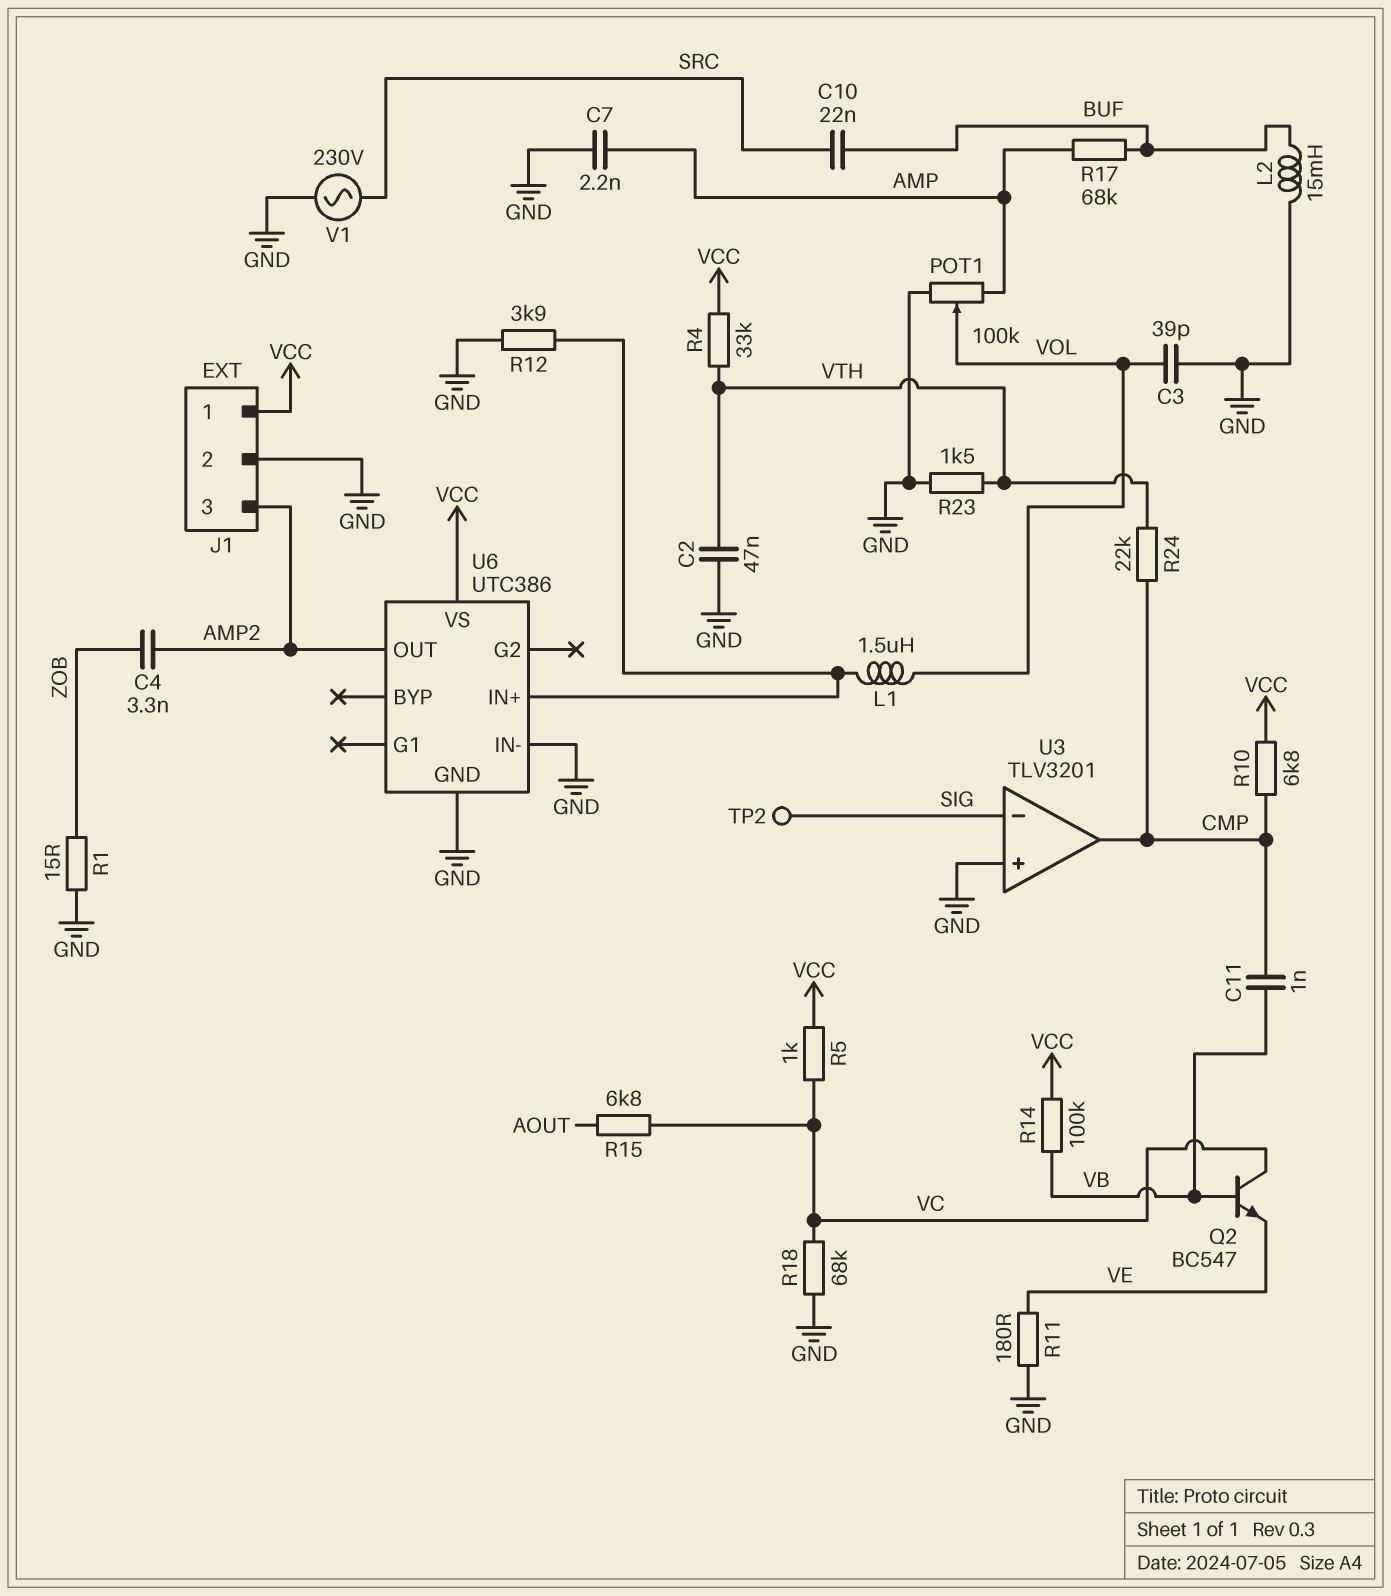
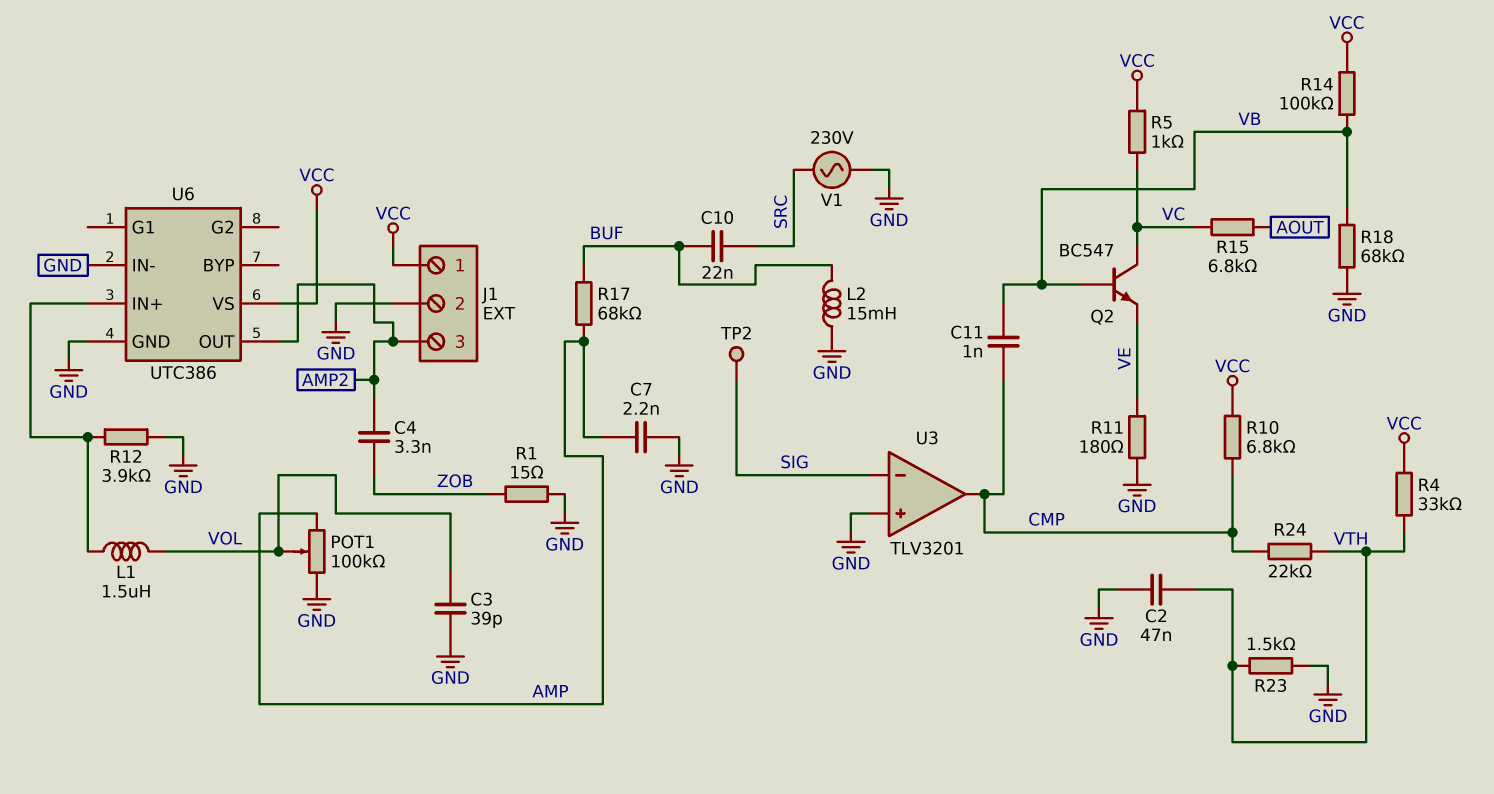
R18: 68k (GND, VC) -> 68k (GND, VB)

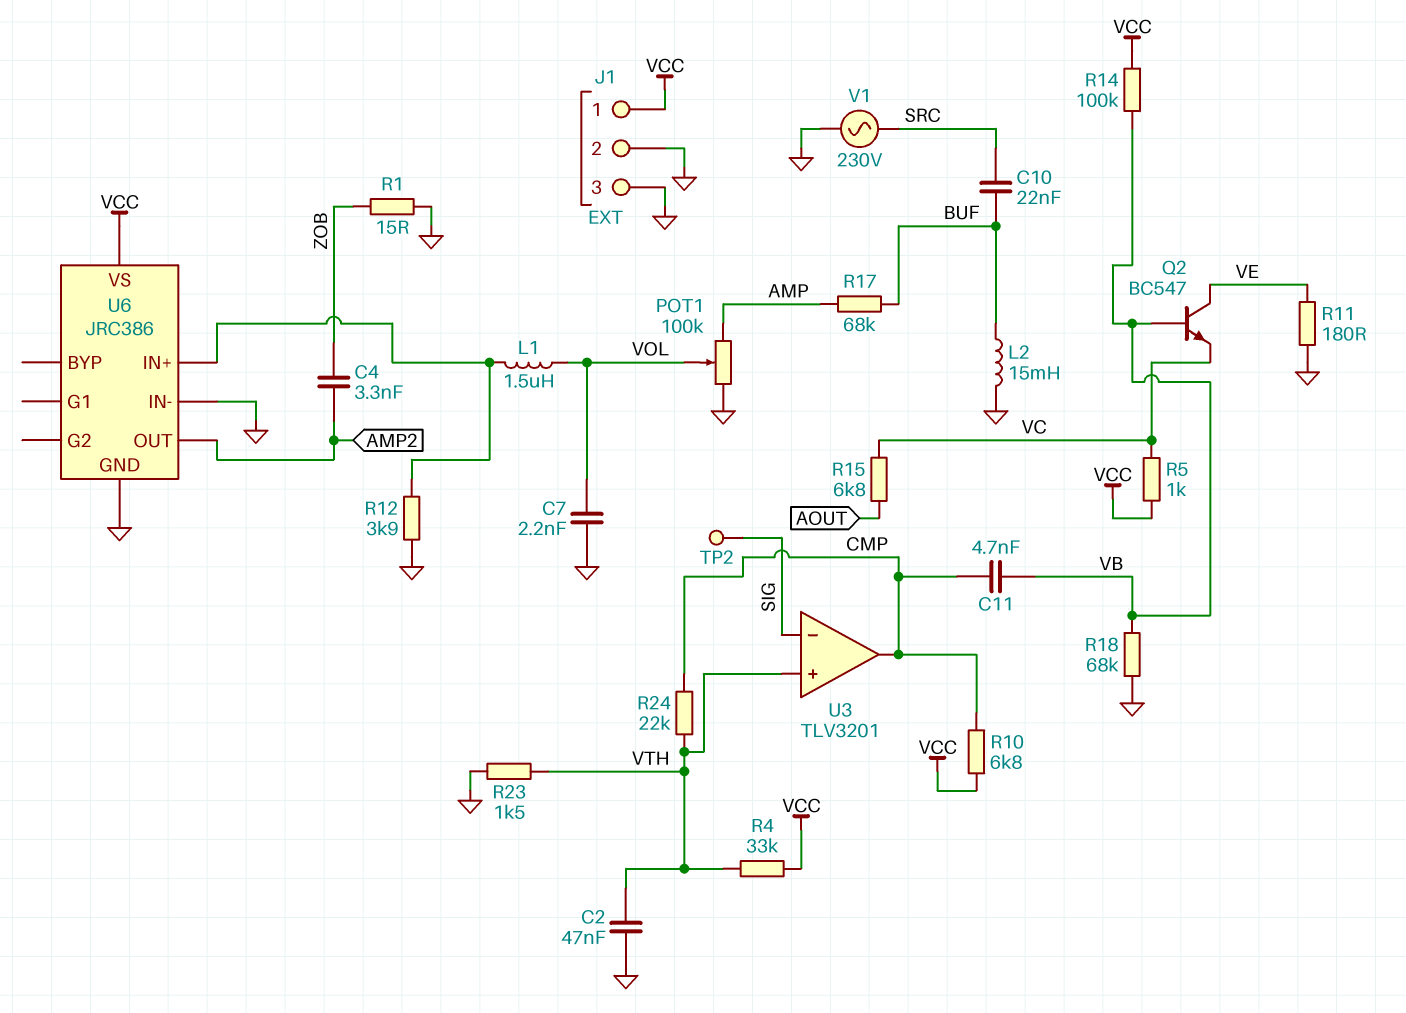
C3: 39pF (GND, VOL) -> none
C7: 2.2nF (AMP, GND) -> 2.2nF (GND, VOL)
C11: 1nF (CMP, VB) -> 4.7nF (CMP, VB)
J1 pin 3: AMP2 -> GND
Q2: NPN BC547 (B VB, C VC, E VE) -> NPN BC547 (B VB, C VE, E VC)
U3 pin in+: GND -> VTH
U6: UTC386 -> JRC386

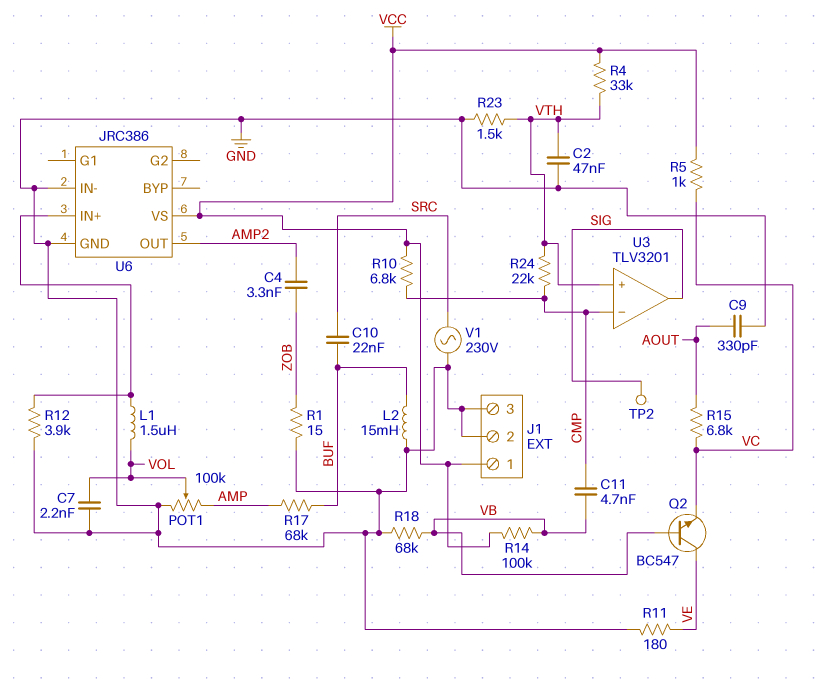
C9: none -> 330pF (AOUT, GND)
U3 pin in-: SIG -> CMP
U3 pin out: CMP -> SIG

